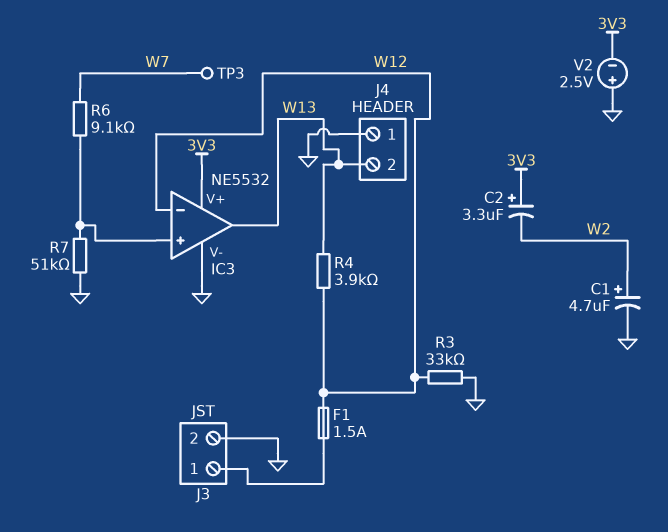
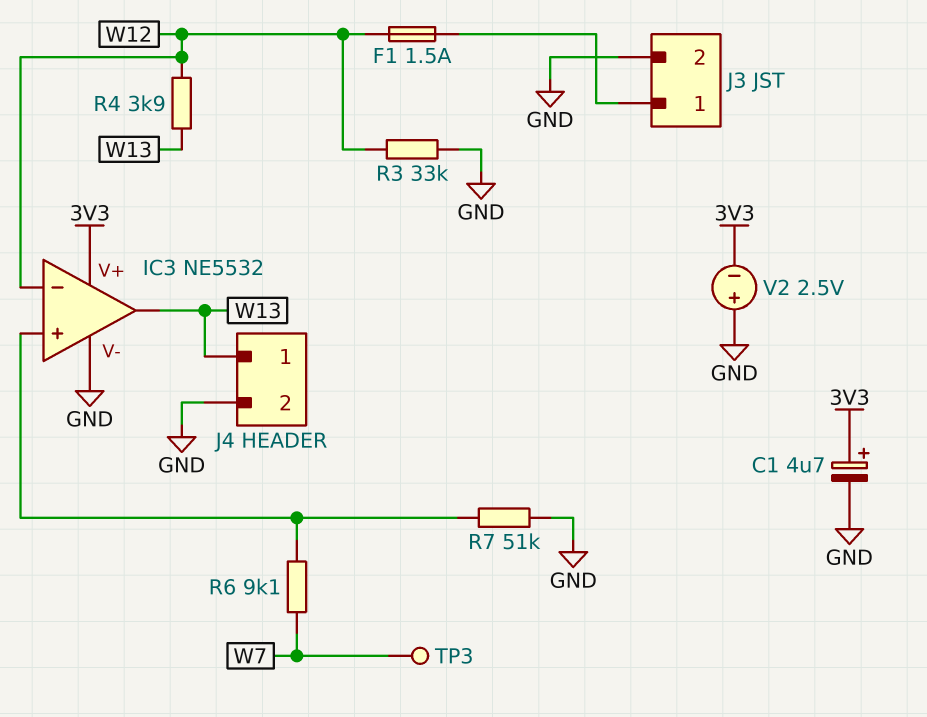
C1: 4.7uF (plus W2, minus GND) -> 4.7uF (plus 3V3, minus GND)
C2: 3.3uF (plus 3V3, minus W2) -> none
J4 pin 1: GND -> W13
J4 pin 2: W13 -> GND

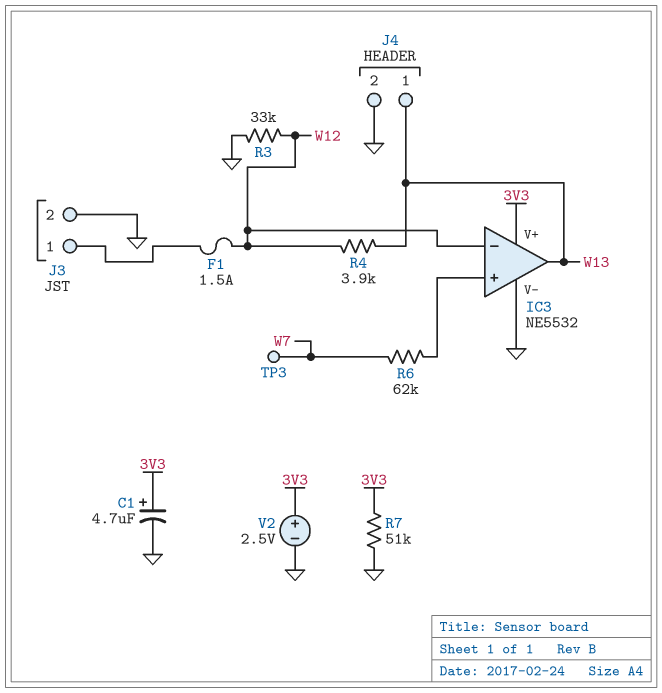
R6: 9.1k (IC3/in+, W7) -> 62k (IC3/in+, W7)
R7: 51k (GND, IC3/in+) -> 51k (3V3, GND)
V2: 2.5V (plus GND, minus 3V3) -> 2.5V (plus 3V3, minus GND)

